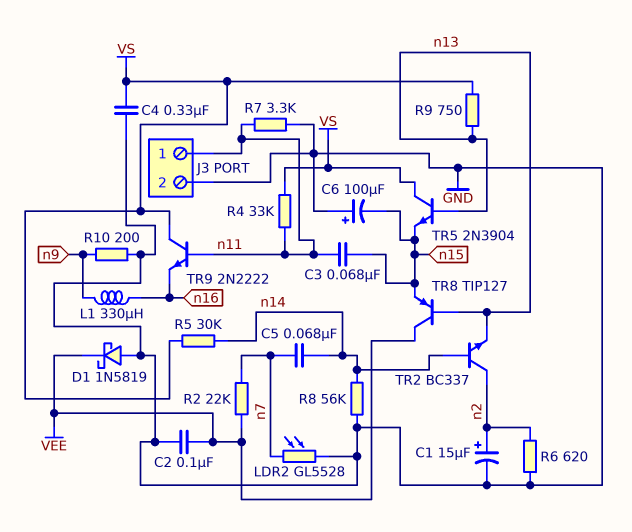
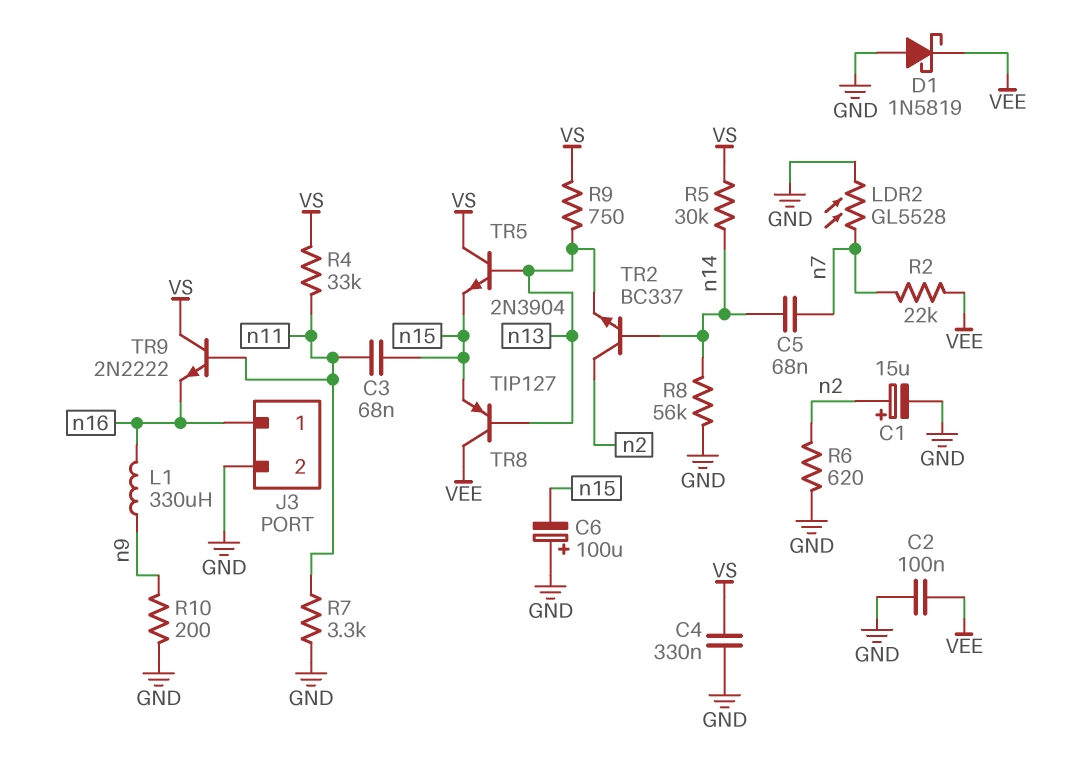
J3 pin 1: n11 -> n16

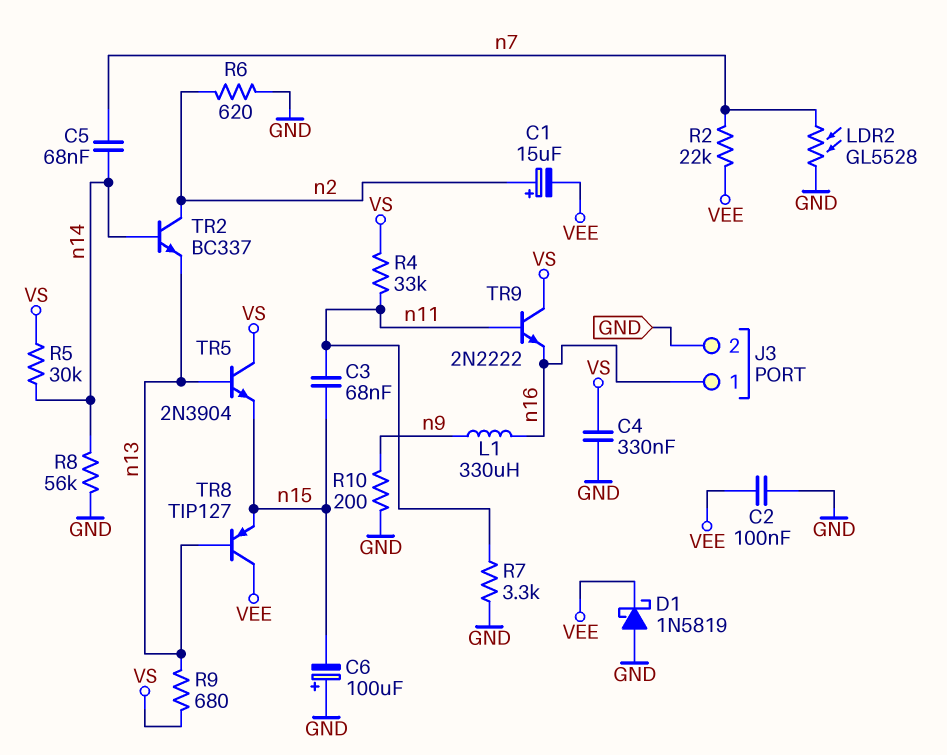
C1: 15uF (plus n2, minus GND) -> 15uF (plus n2, minus VEE)
R9: 750 (VS, n13) -> 680 (VS, n13)

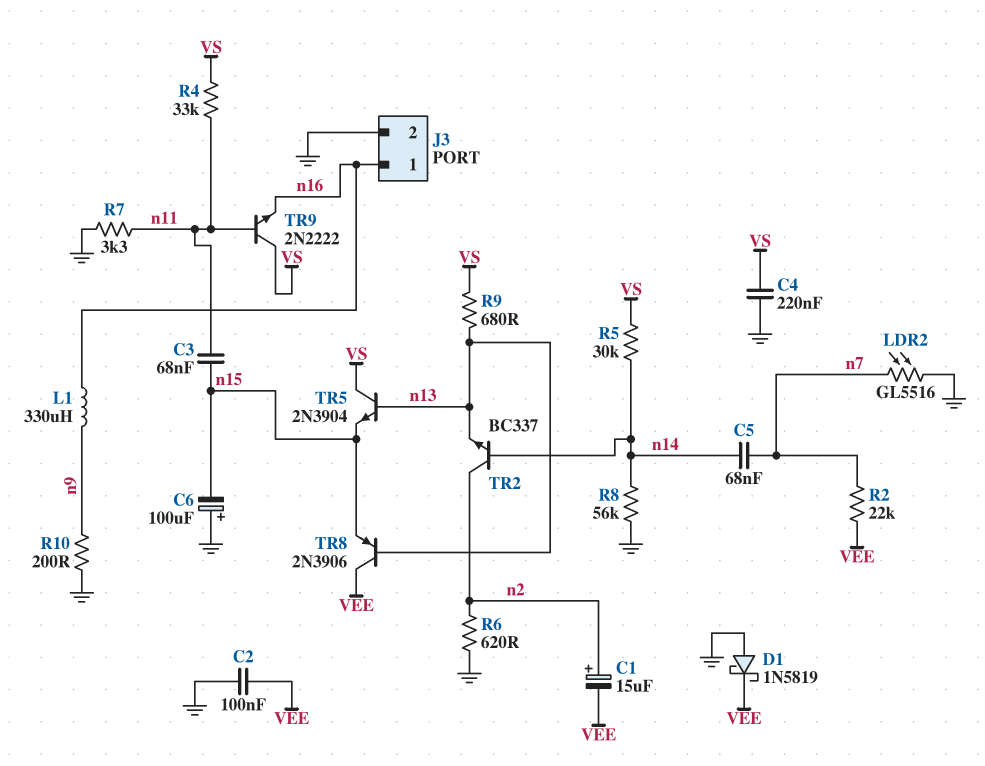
C4: 330nF (GND, VS) -> 220nF (GND, VS)
LDR2: GL5528 (GND, n7) -> GL5516 (GND, n7)
TR8: PNP TIP127 (B n13, C VEE, E n15) -> PNP 2N3906 (B n13, C VEE, E n15)

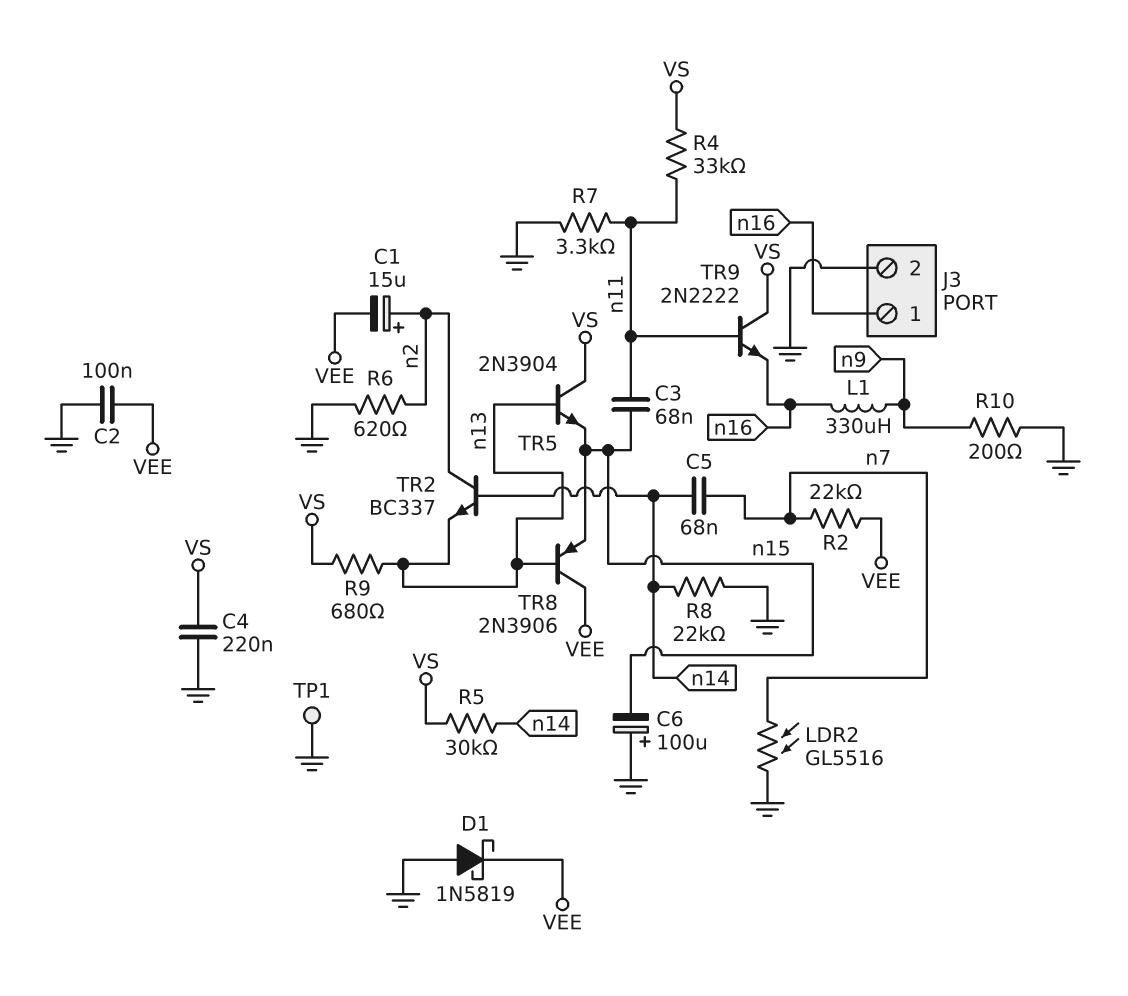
R8: 56k (GND, n14) -> 22k (GND, n14)
TP1: none -> test point (GND)

